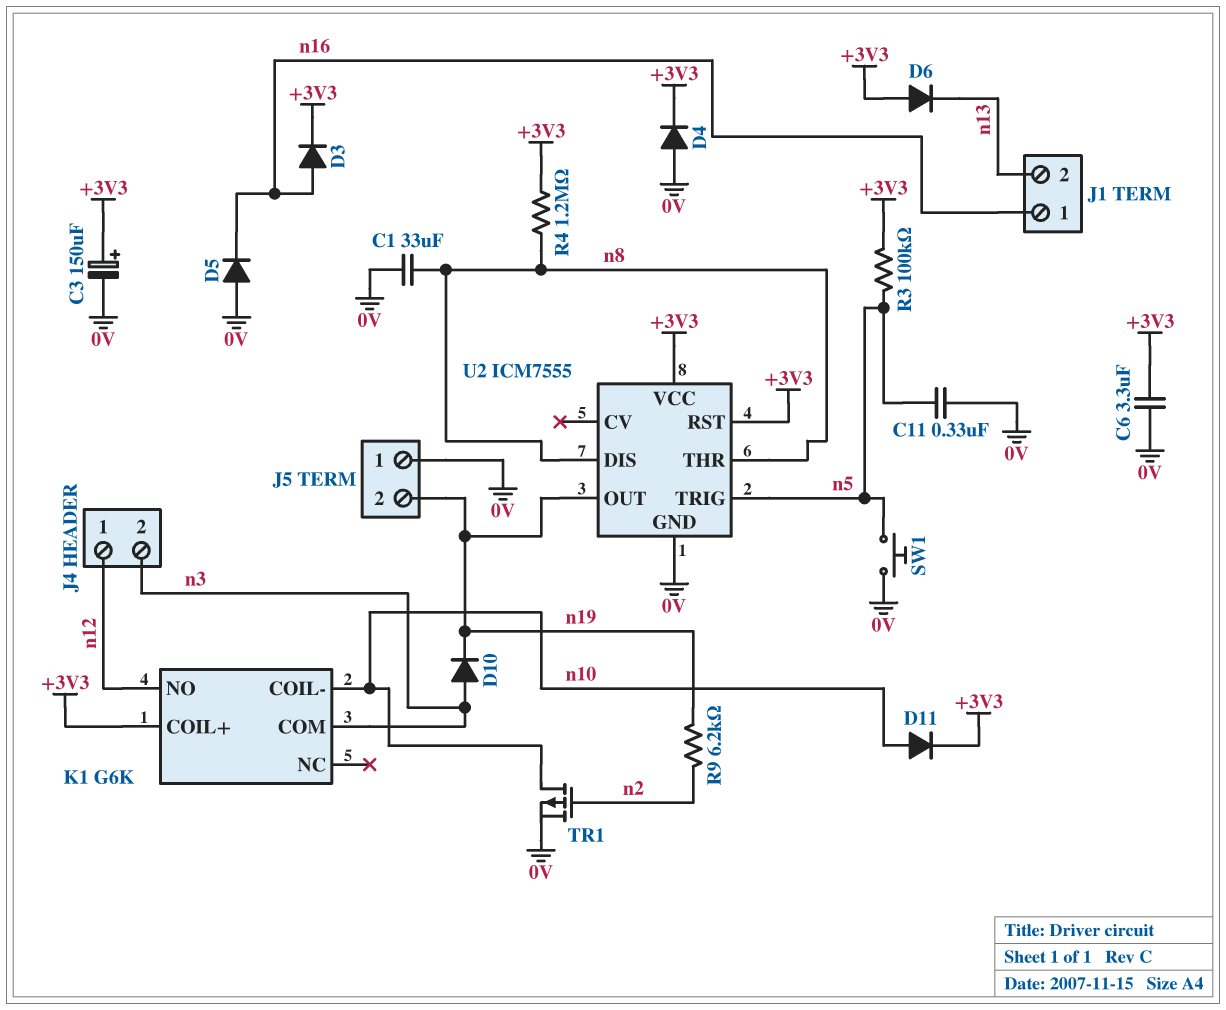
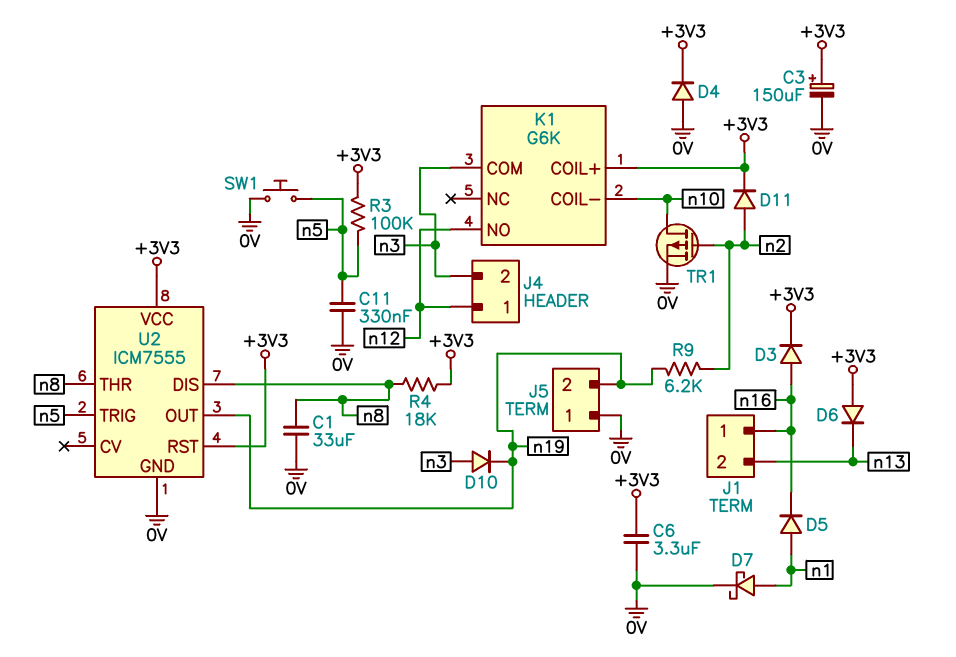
D5: diode (A 0V, K n16) -> diode (A n1, K n16)
D7: none -> schottky (A n1, K 0V)
D11: diode (A n10, K +3V3) -> diode (A n2, K +3V3)
R4: 1.2M (+3V3, n8) -> 18k (+3V3, n8)

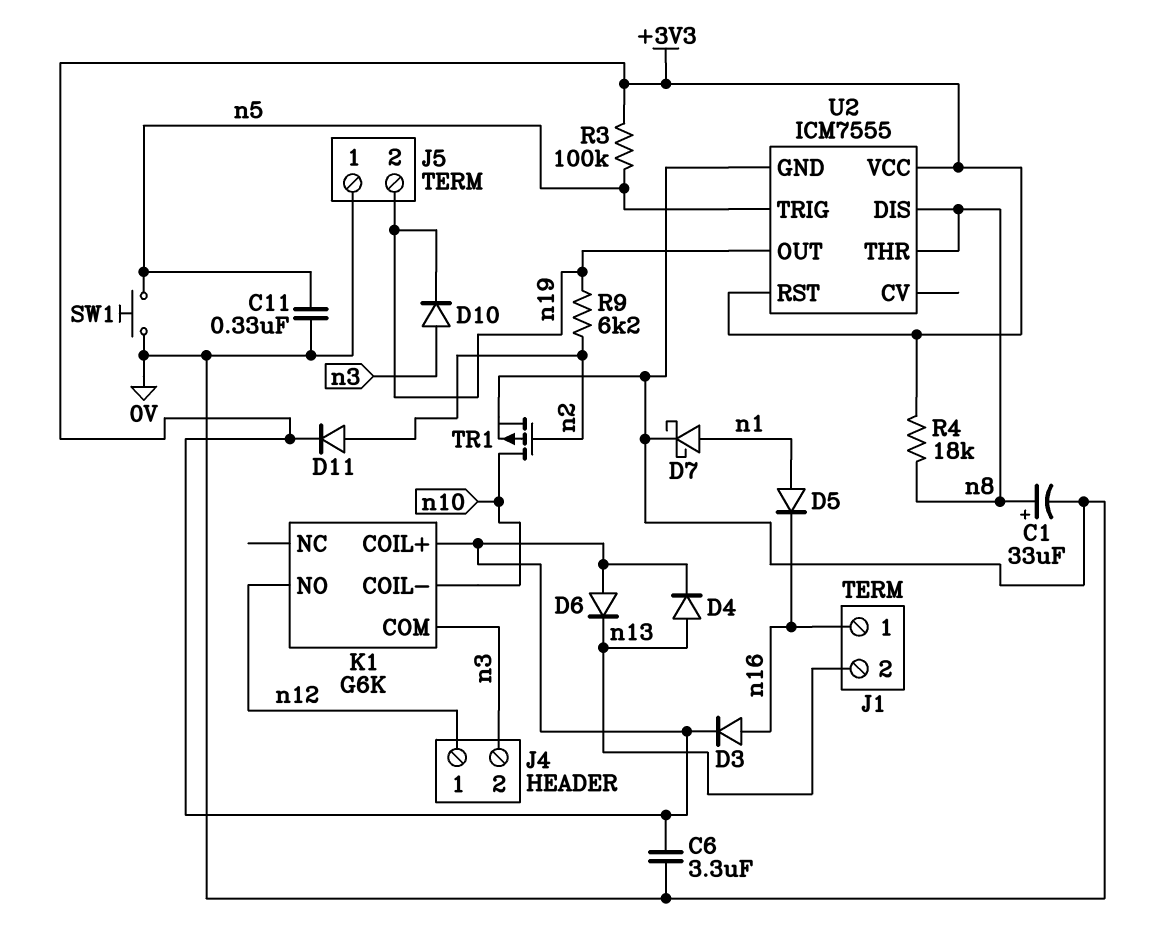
C1: 33uF (0V, n8) -> 33uF (plus n8, minus 0V)
C3: 150uF (plus +3V3, minus 0V) -> none
D4: diode (A 0V, K +3V3) -> diode (A n13, K +3V3)

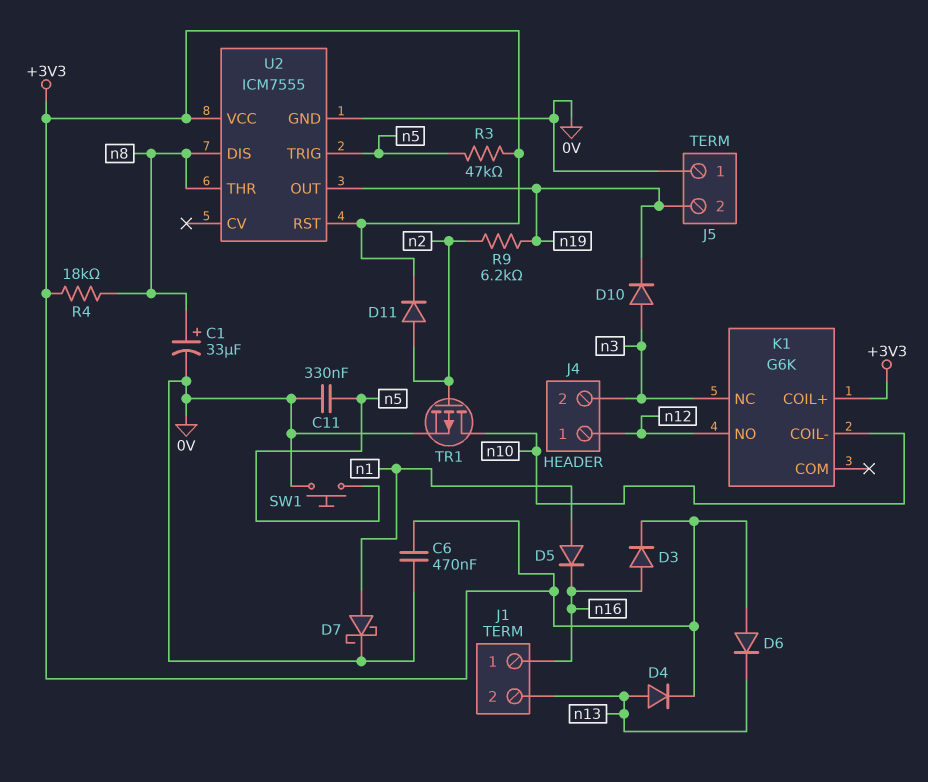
C6: 3.3uF (+3V3, 0V) -> 470nF (+3V3, 0V)
K1 pin COM: n3 -> none
K1 pin NC: none -> n3
R3: 100k (+3V3, n5) -> 47k (+3V3, n5)

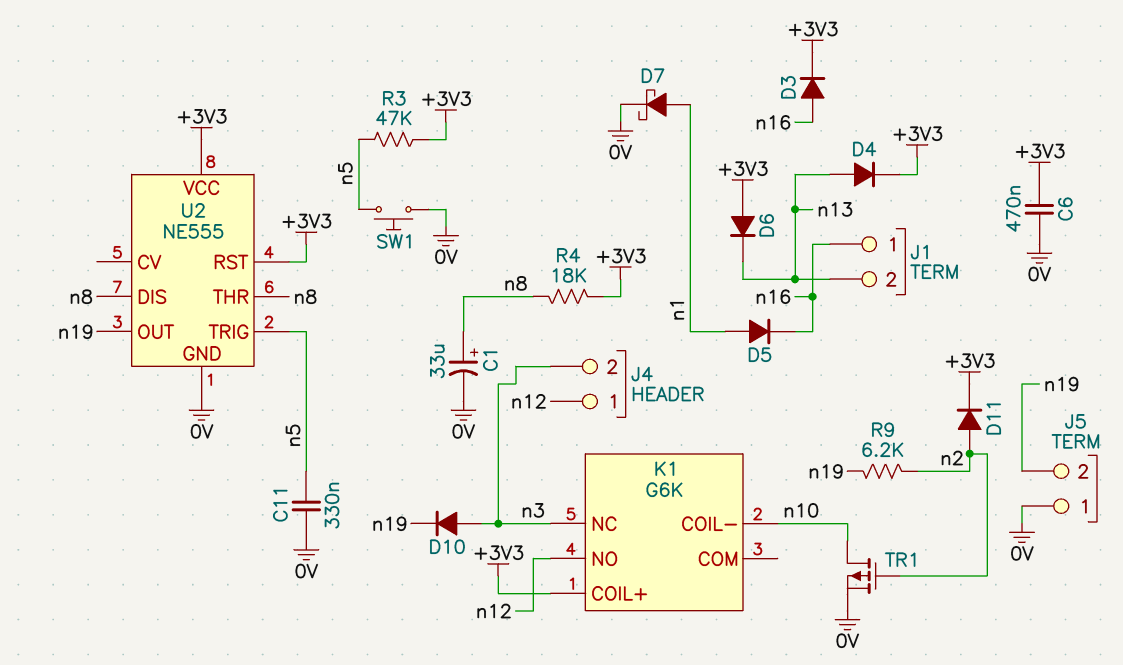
U2: ICM7555 -> NE555

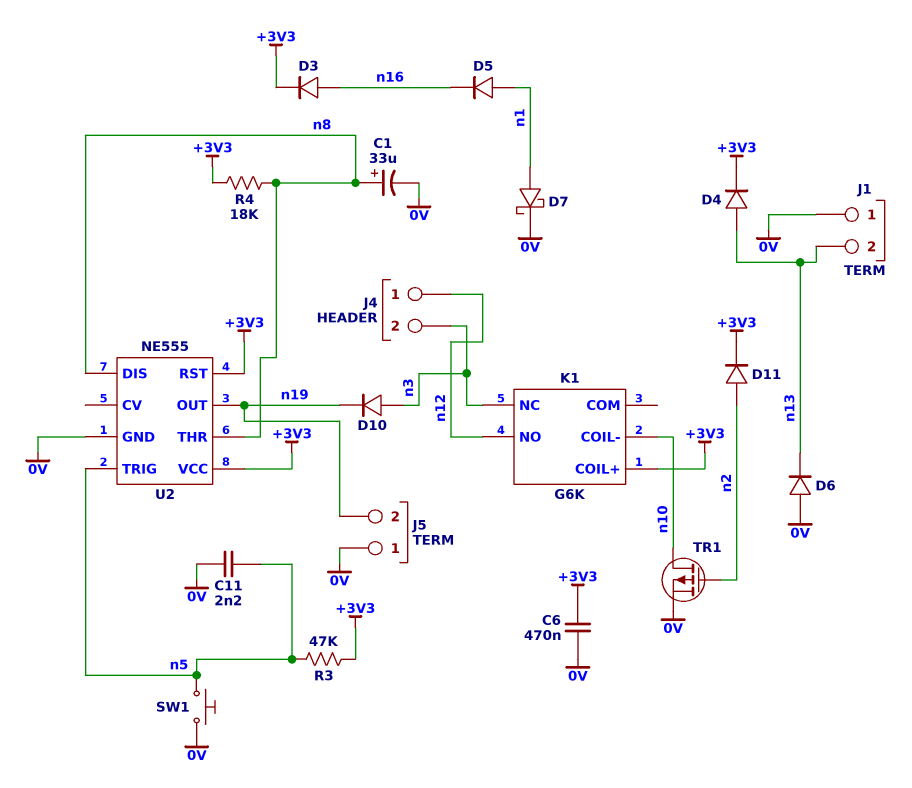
C11: 330nF (0V, n5) -> 2.2nF (0V, n5)
D6: diode (A +3V3, K n13) -> diode (A 0V, K n13)
J1 pin 1: n16 -> 0V
R9: 6.2k (n2, n19) -> none

